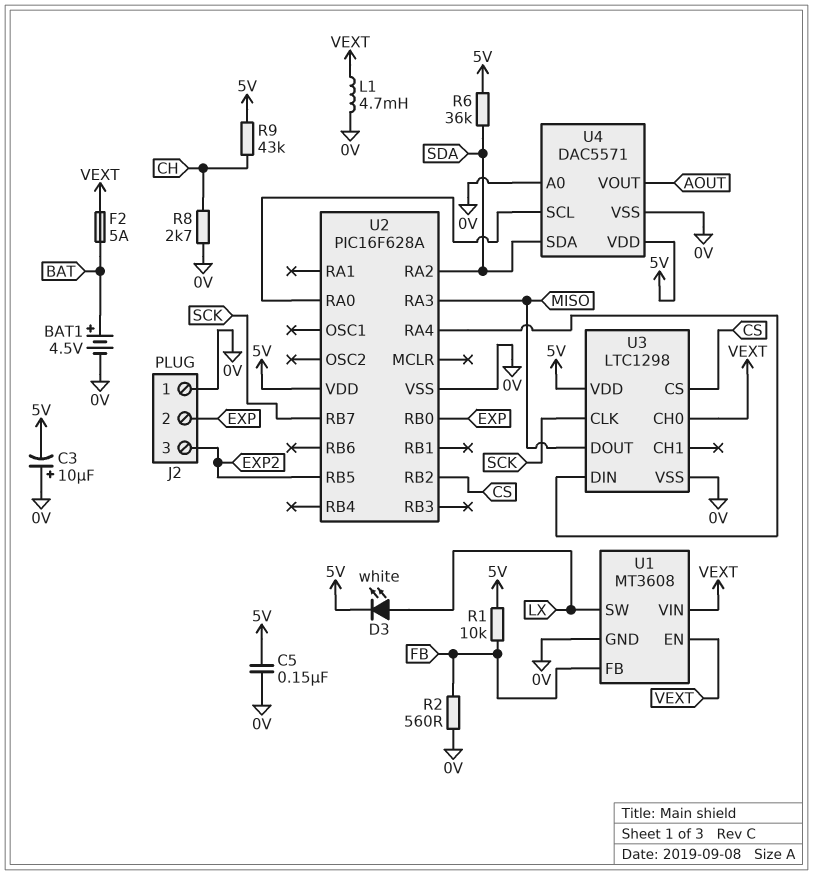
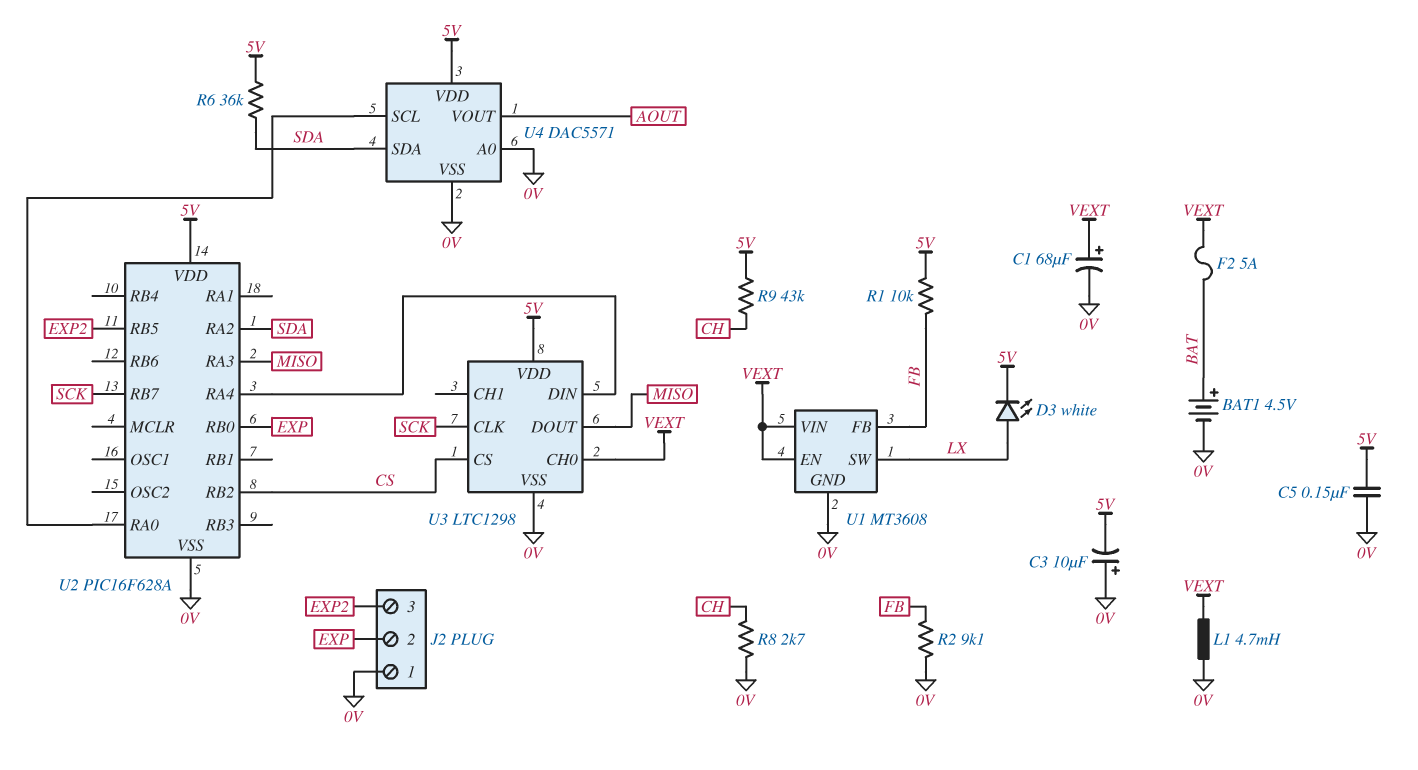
C1: none -> 68uF (plus VEXT, minus 0V)
R2: 560 (0V, FB) -> 9.1k (0V, FB)

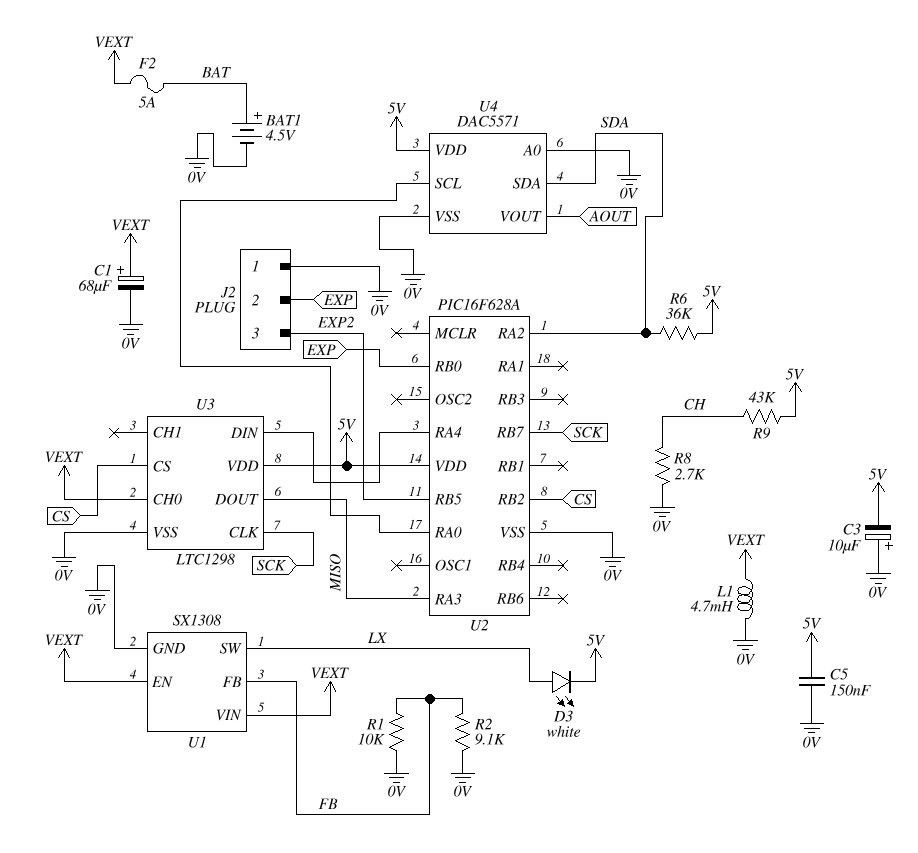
R1: 10k (5V, FB) -> 10k (0V, FB)
U1: MT3608 -> SX1308

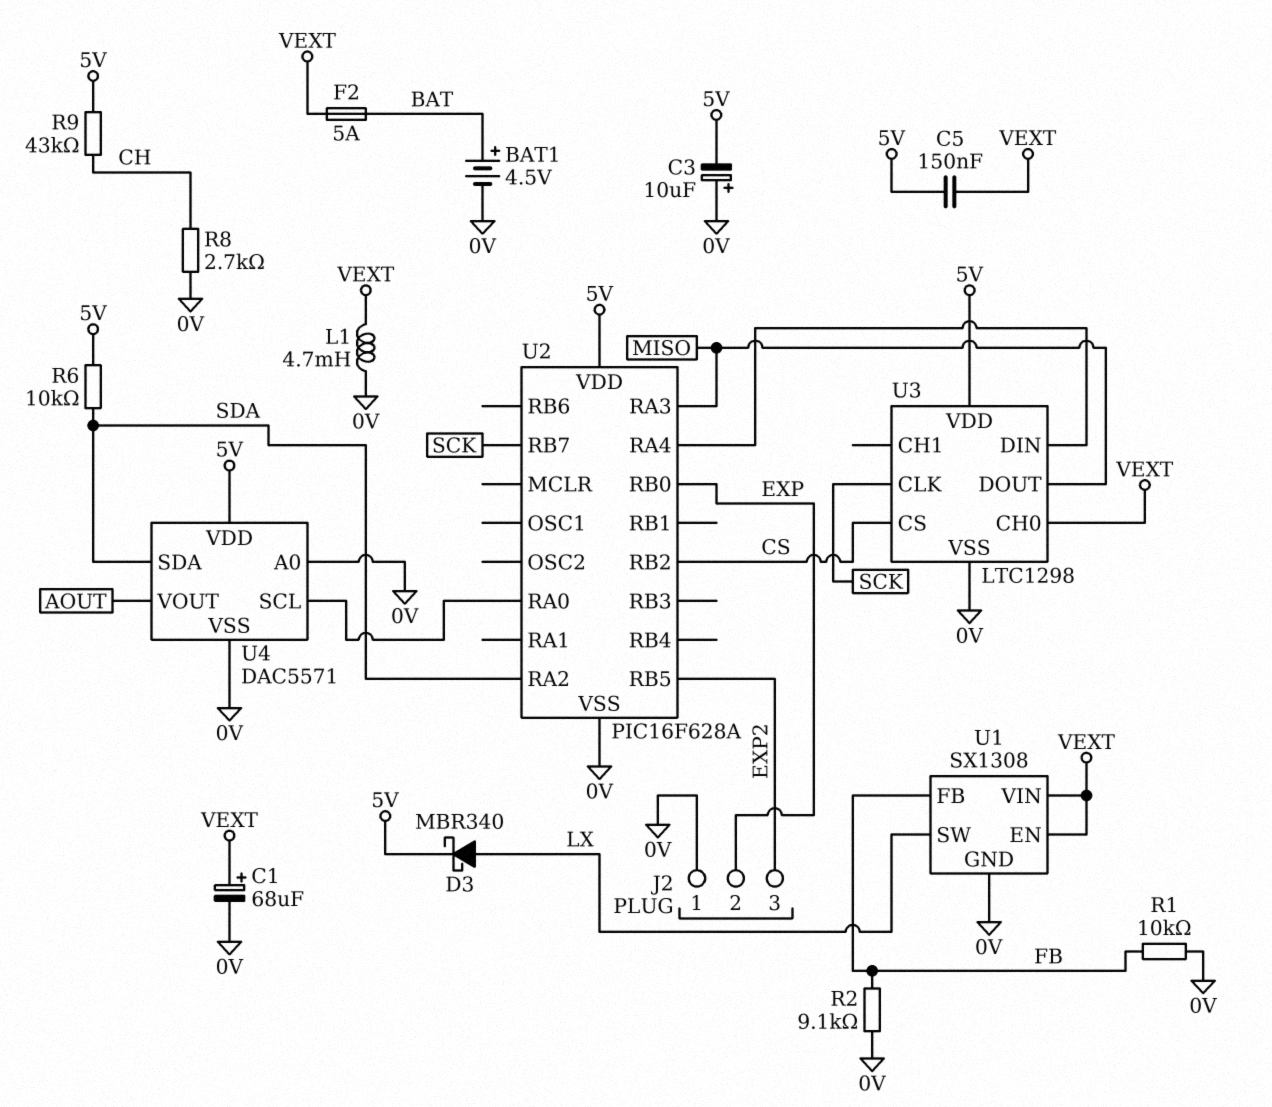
C5: 150nF (0V, 5V) -> 150nF (5V, VEXT)
D3: LED white (A LX, K 5V) -> schottky MBR340 (A LX, K 5V)
R6: 36k (5V, SDA) -> 10k (5V, SDA)

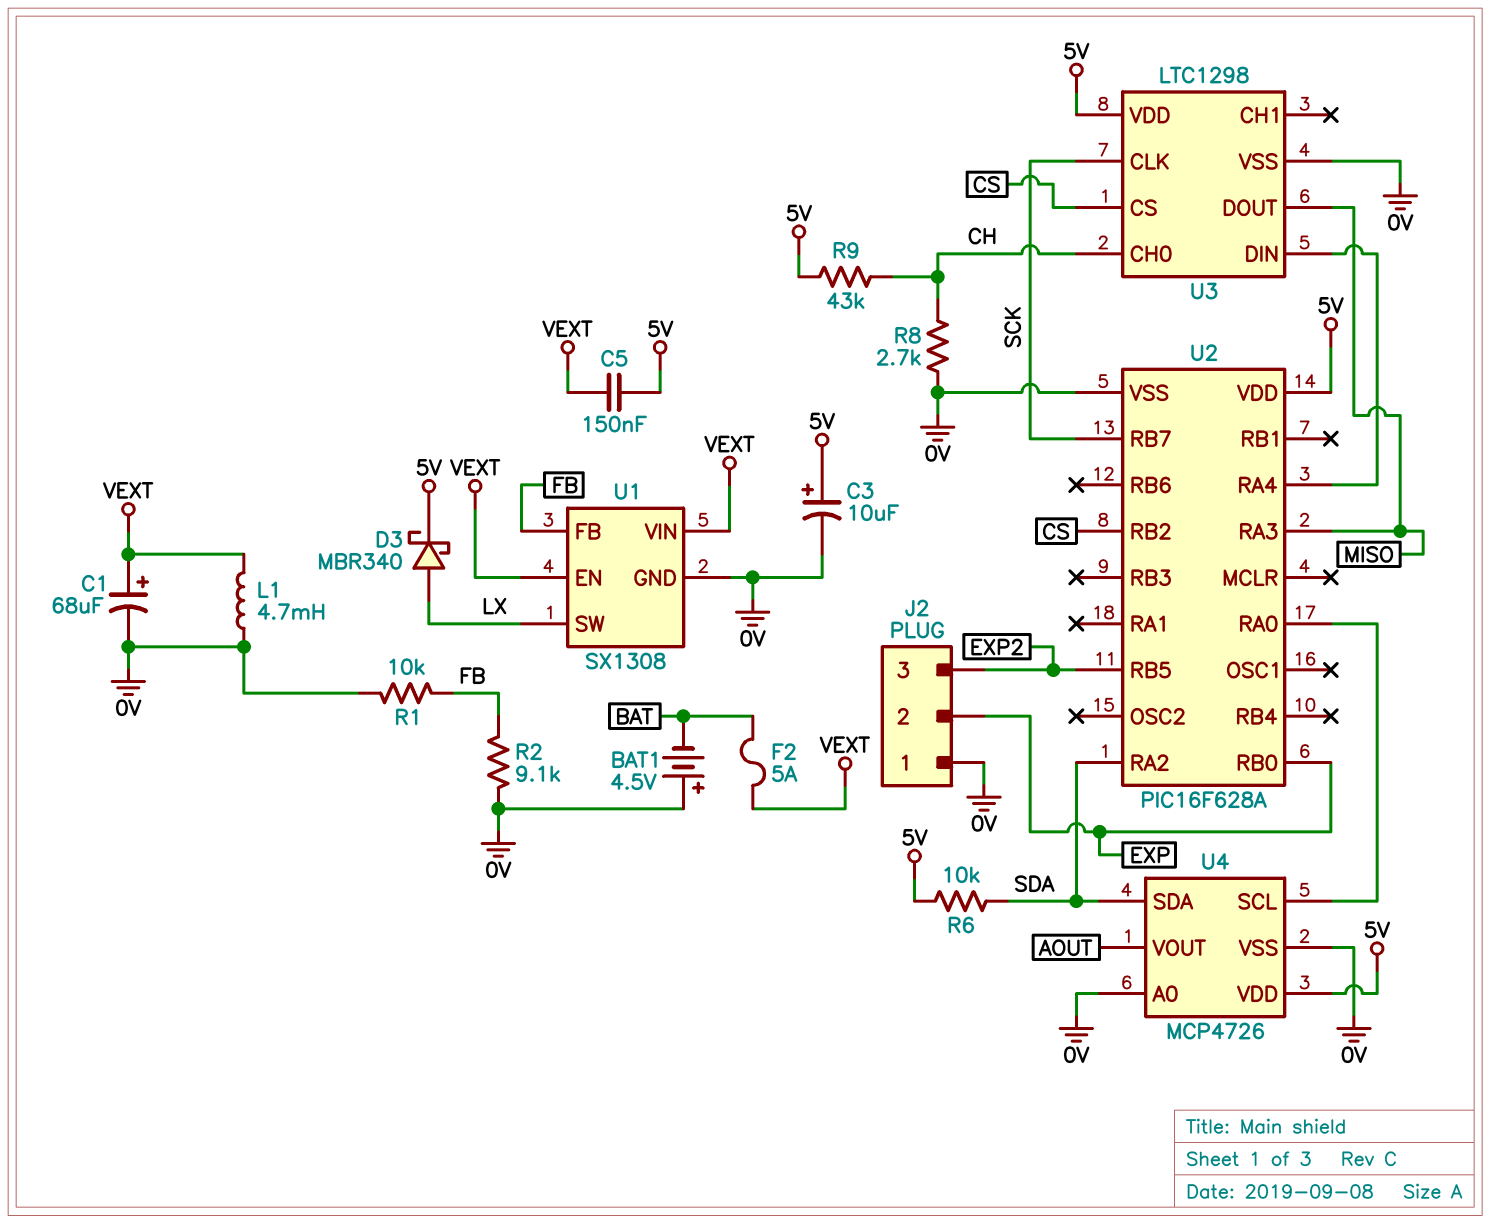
BAT1: 4.5V (plus BAT, minus 0V) -> 4.5V (plus 0V, minus BAT)
C3: 10uF (plus 0V, minus 5V) -> 10uF (plus 5V, minus 0V)
U3 pin CH0: VEXT -> CH
U4: DAC5571 -> MCP4726

